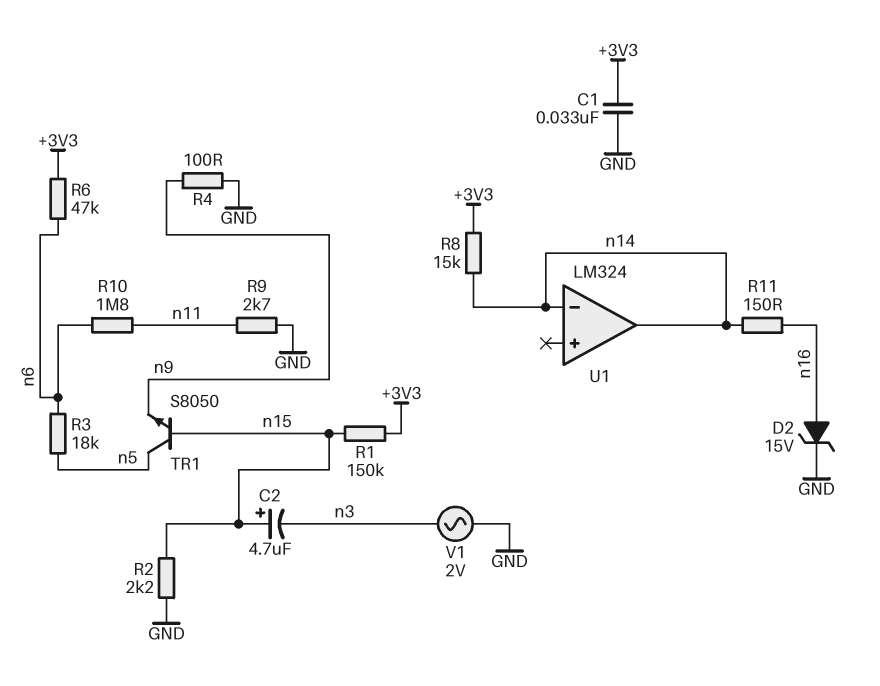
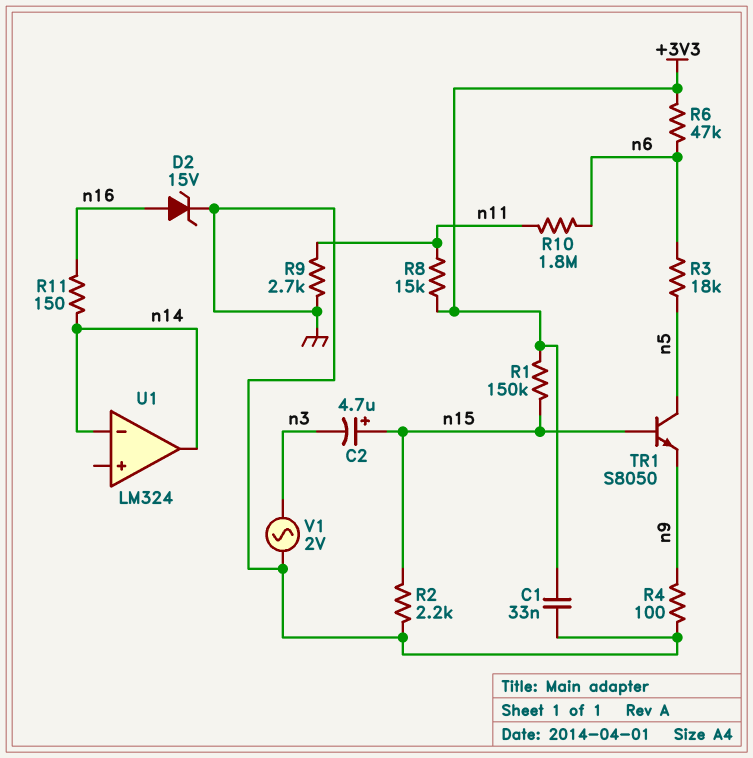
R8: 15k (+3V3, n14) -> 15k (+3V3, n11)

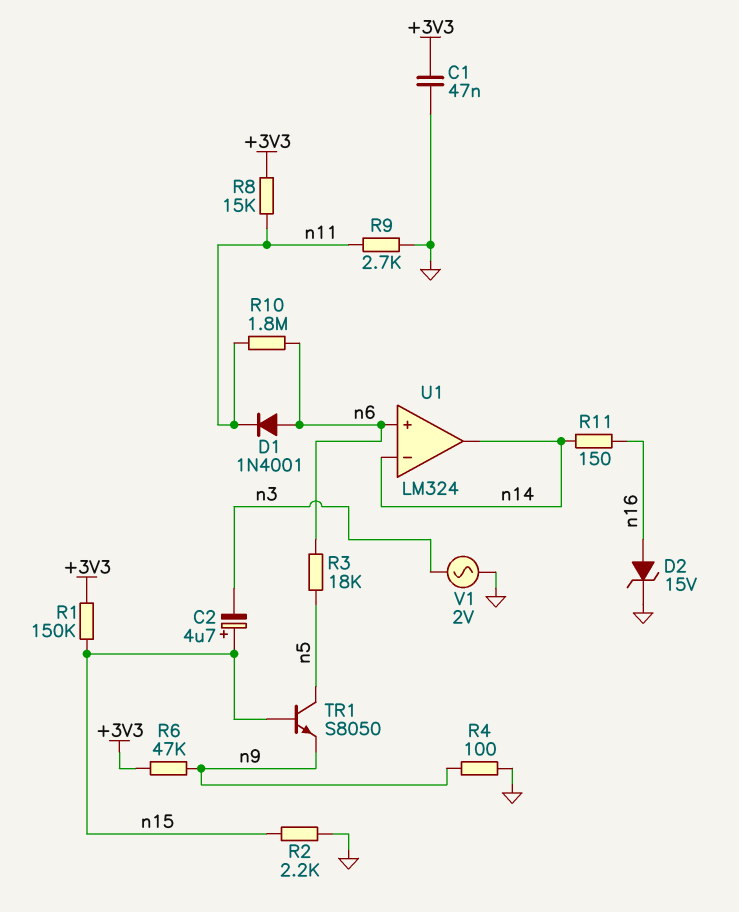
C1: 33nF (+3V3, GND) -> 47nF (+3V3, GND)
D1: none -> diode 1N4001 (A n6, K n11)
R6: 47k (+3V3, n6) -> 47k (+3V3, n9)
U1 pin in+: none -> n6

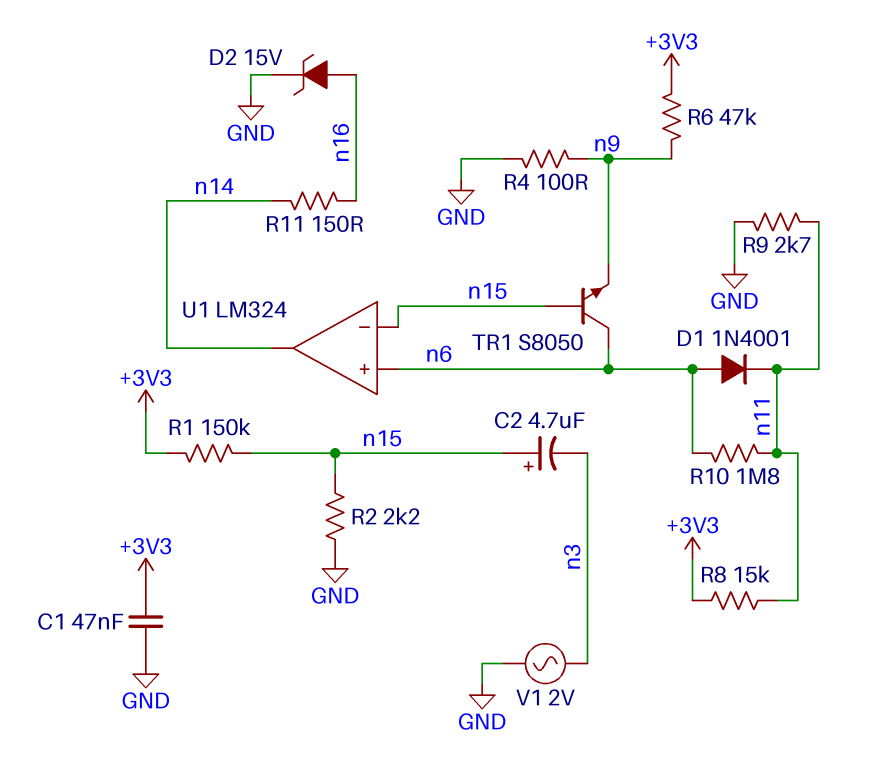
R3: 18k (n5, n6) -> none
TR1: NPN S8050 (B n15, C n5, E n9) -> NPN S8050 (B n15, C n6, E n9)
U1 pin in-: n14 -> n15

